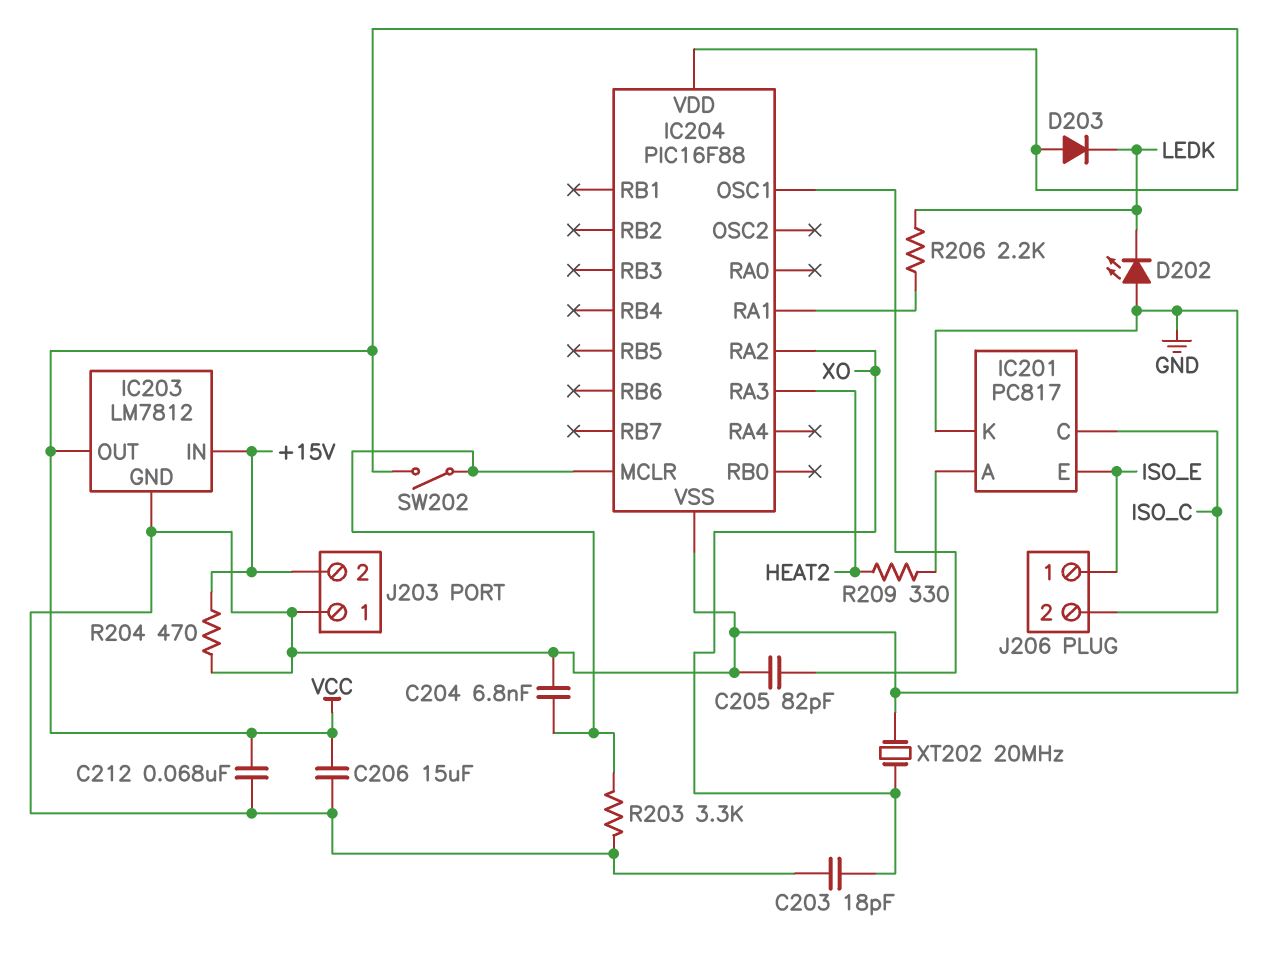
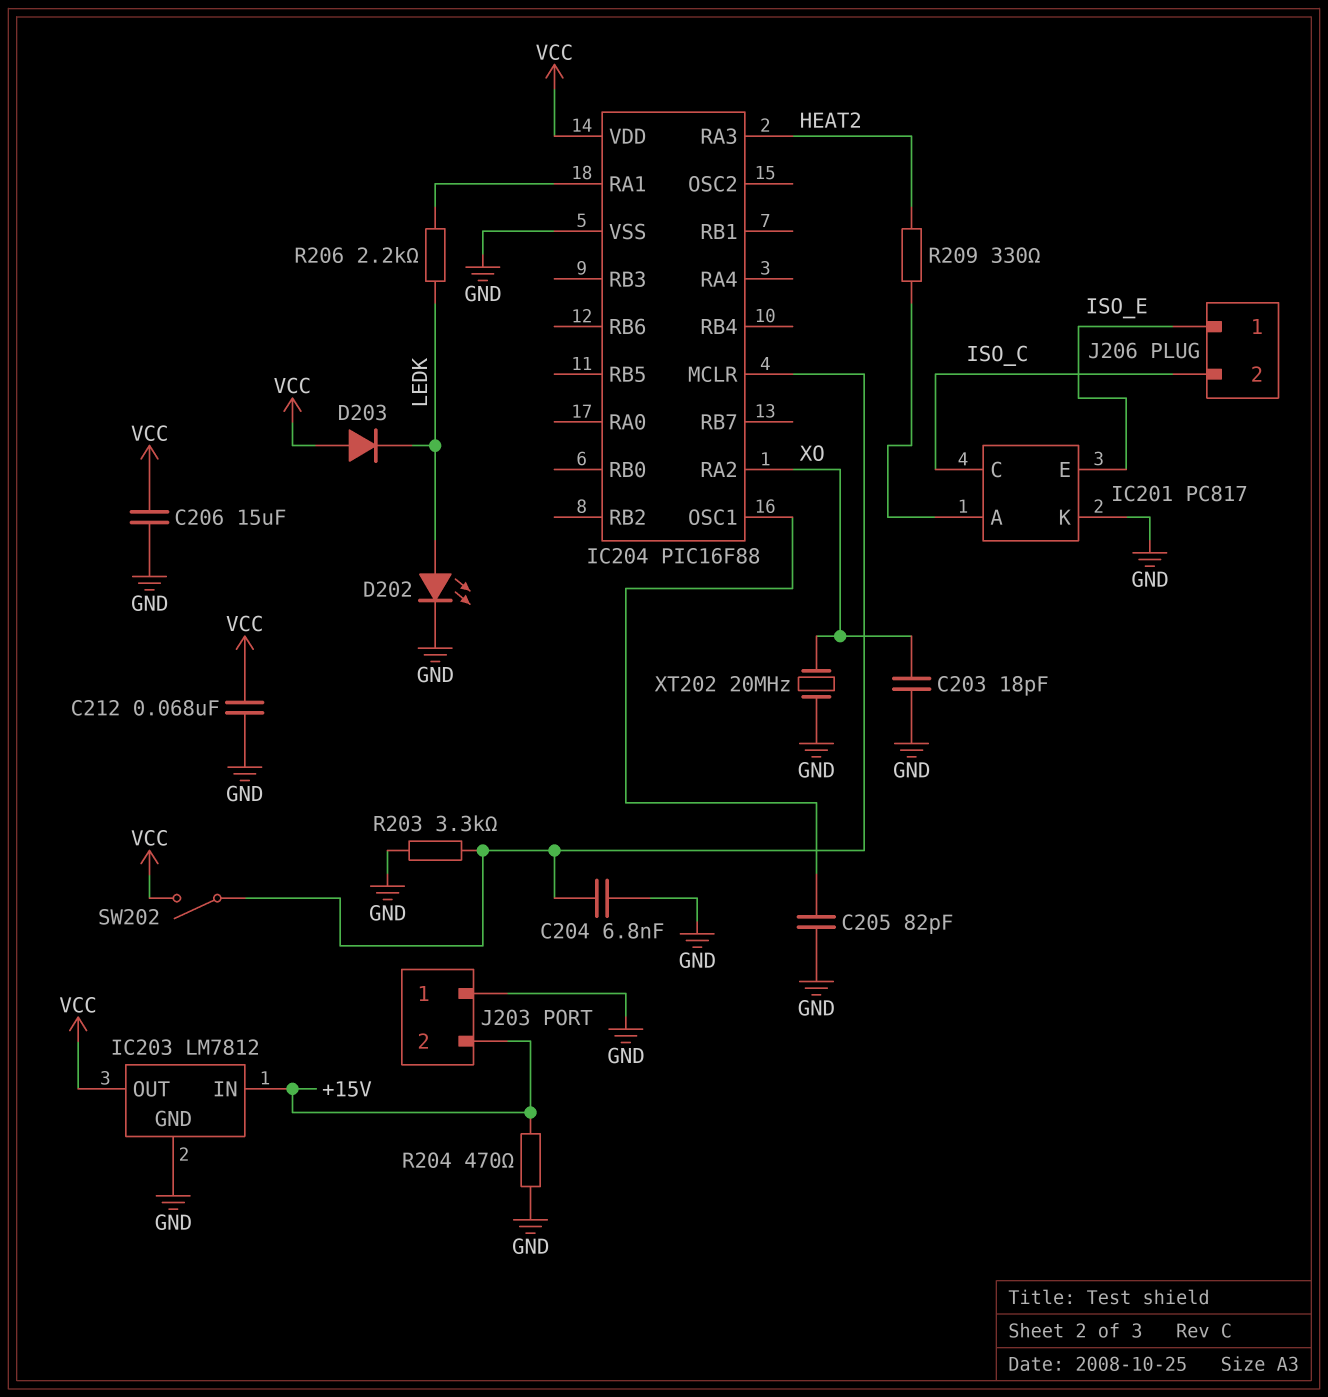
D202: LED (A GND, K LEDK) -> LED (A LEDK, K GND)

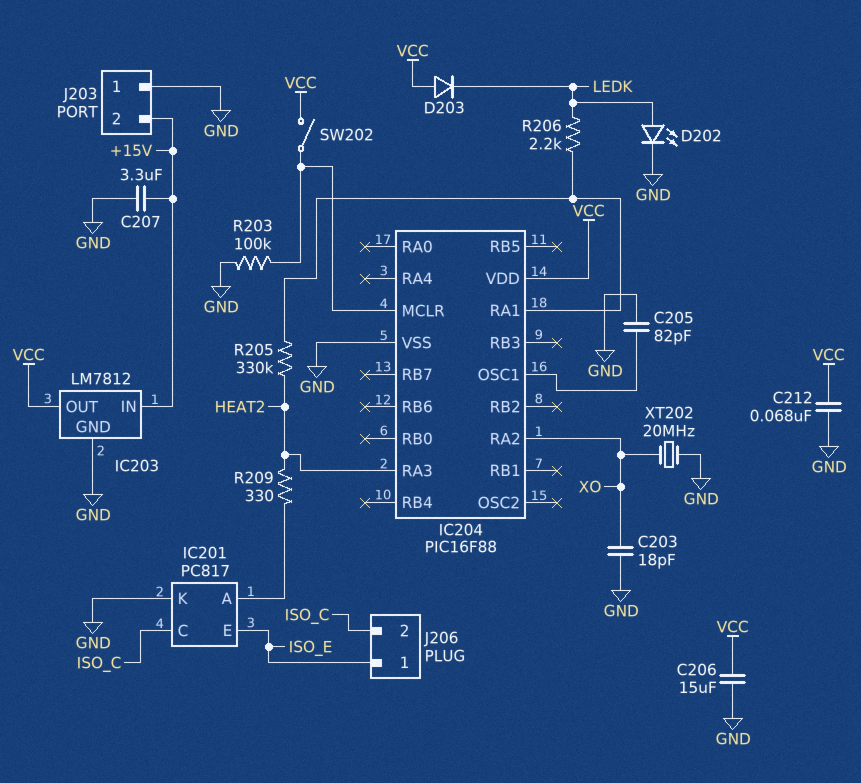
C204: 6.8nF (GND, IC204/MCLR) -> none
C207: none -> 3.3uF (+15V, GND)
R203: 3.3k (GND, IC204/MCLR) -> 100k (GND, IC204/MCLR)
R204: 470 (+15V, GND) -> none
R205: none -> 330k (HEAT2, IC204/RA1)

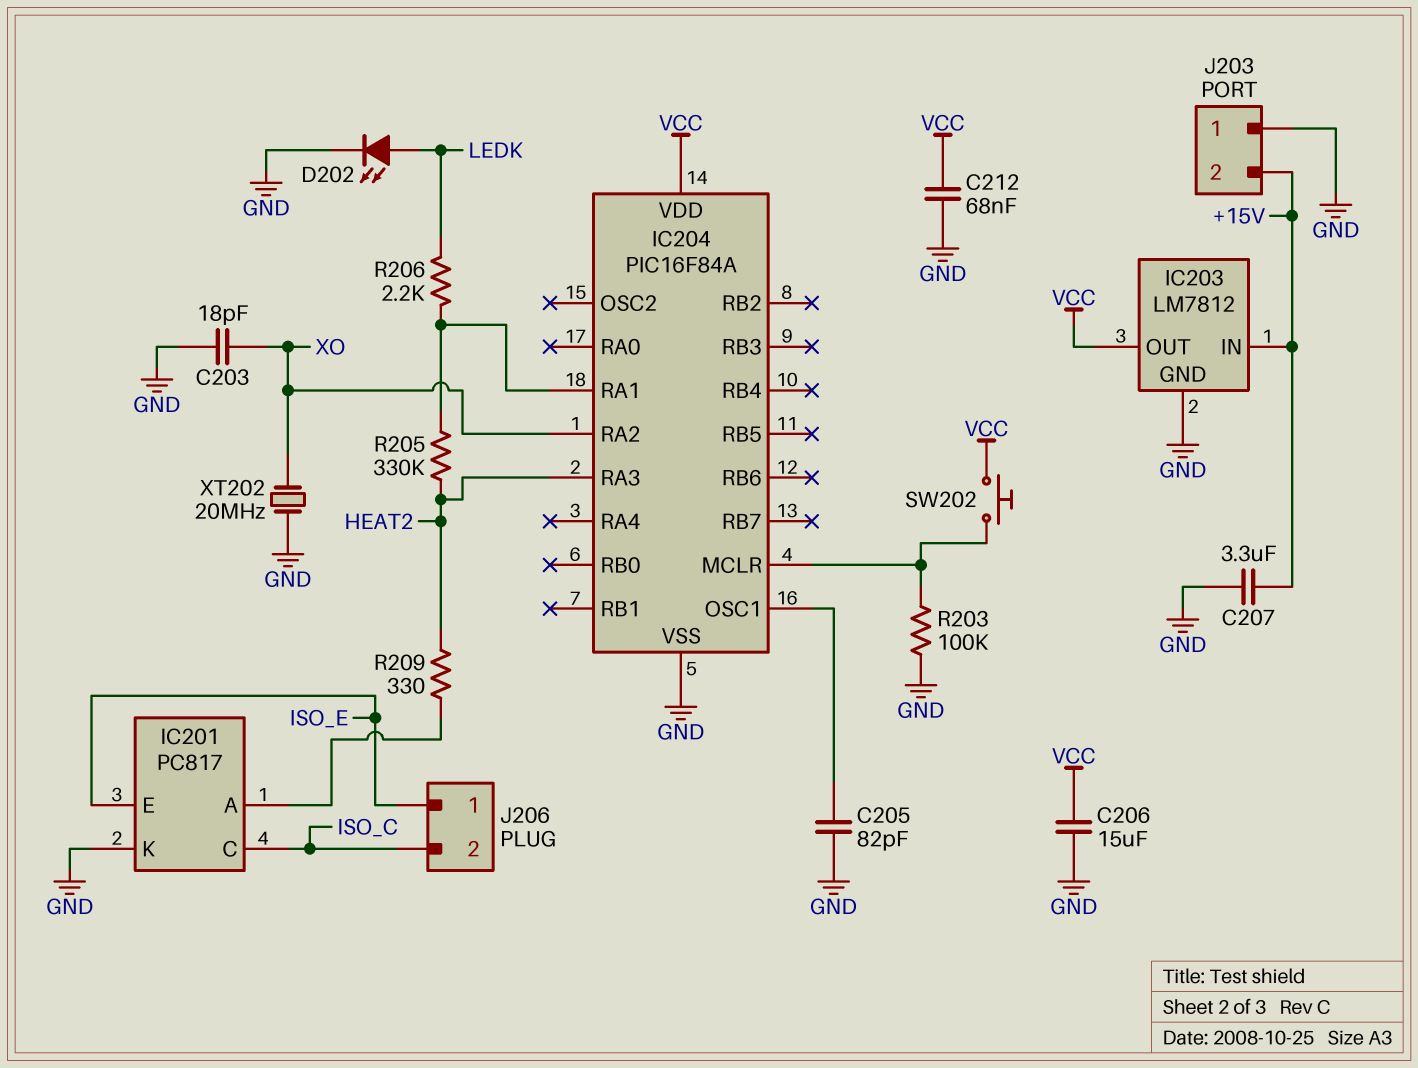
D203: diode (A VCC, K LEDK) -> none
IC204: PIC16F88 -> PIC16F84A
SW202: switch (IC204/MCLR, VCC) -> button (IC204/MCLR, VCC)

